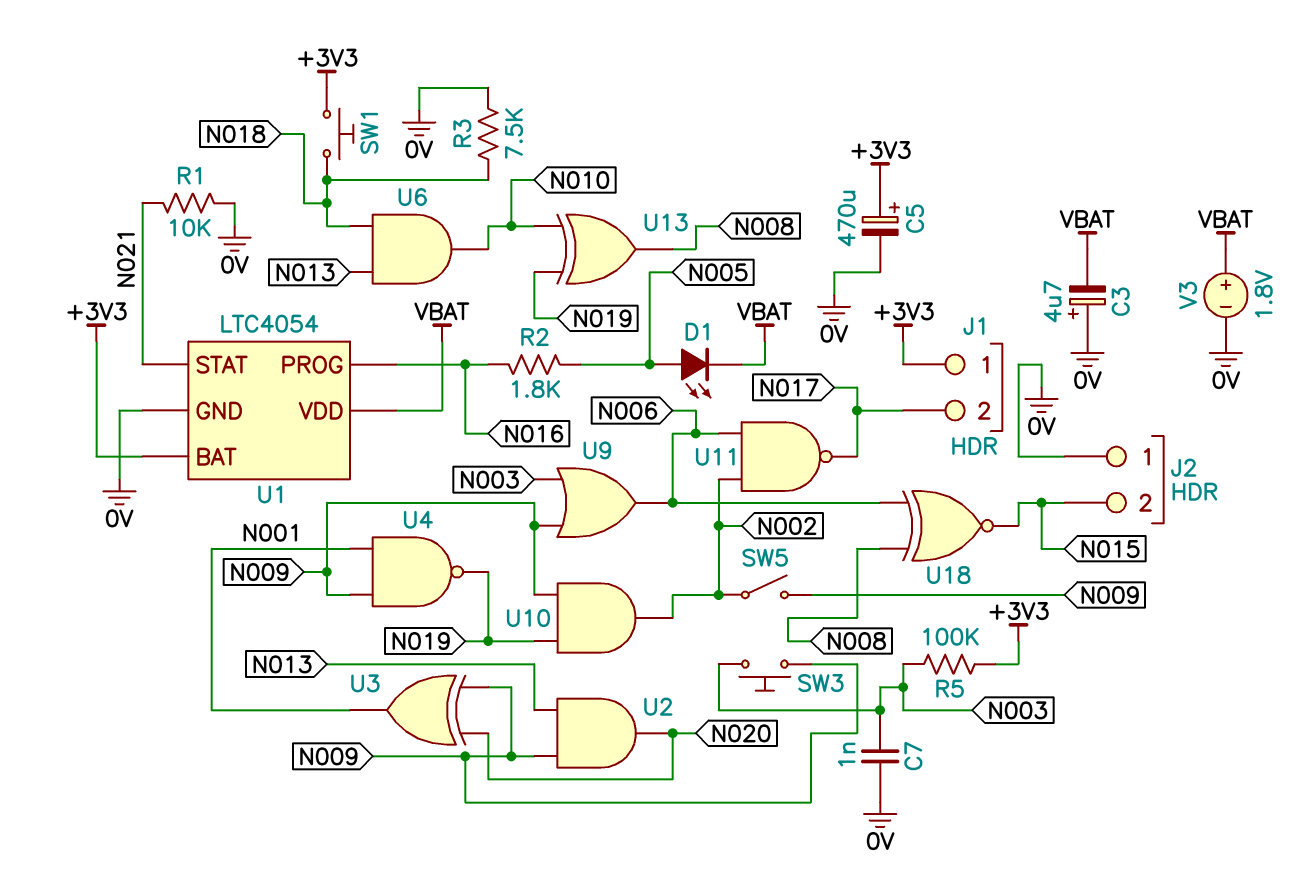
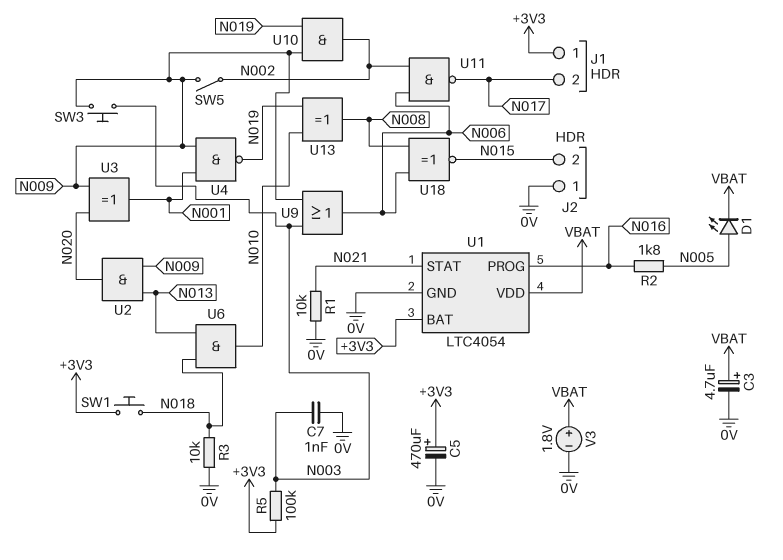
C3: 4.7uF (plus 0V, minus VBAT) -> 4.7uF (plus VBAT, minus 0V)
R3: 7.5k (0V, N018) -> 10k (0V, N018)

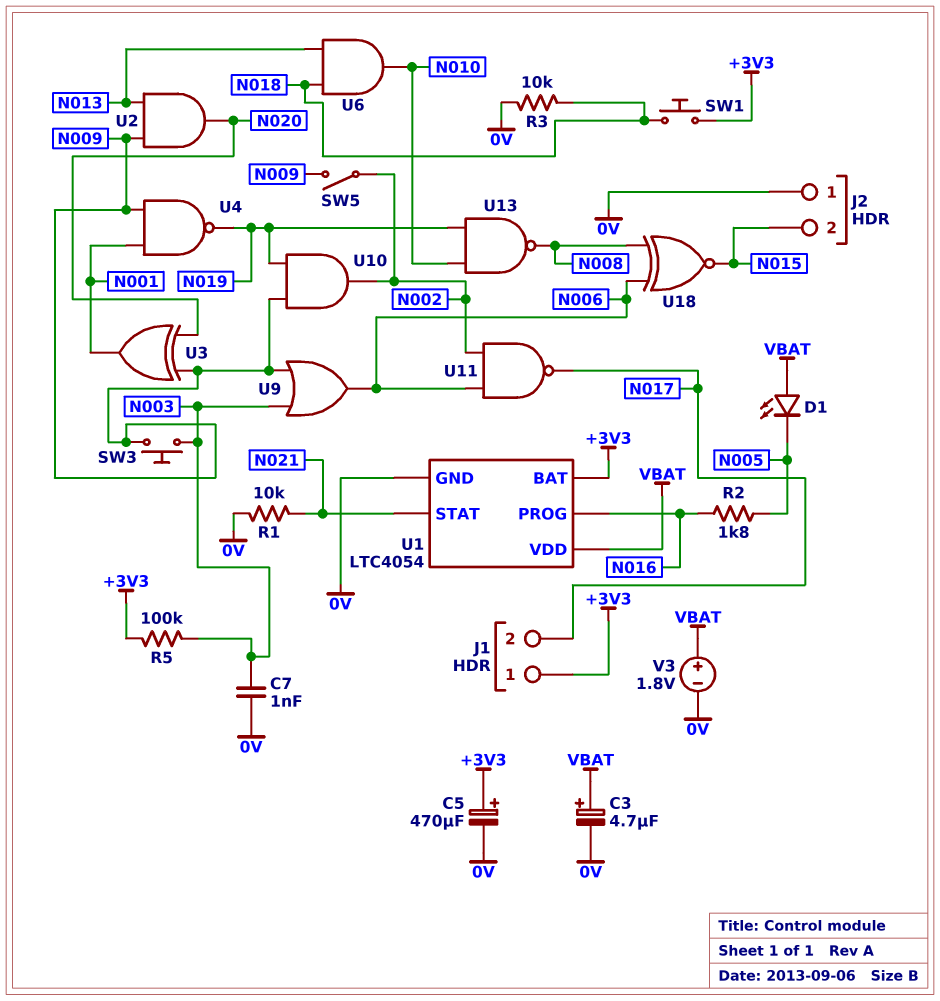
D1: LED (A N005, K VBAT) -> LED (A VBAT, K N005)
U13: XOR (in N010, in N019, out N008) -> NAND (in N010, in N019, out N008)

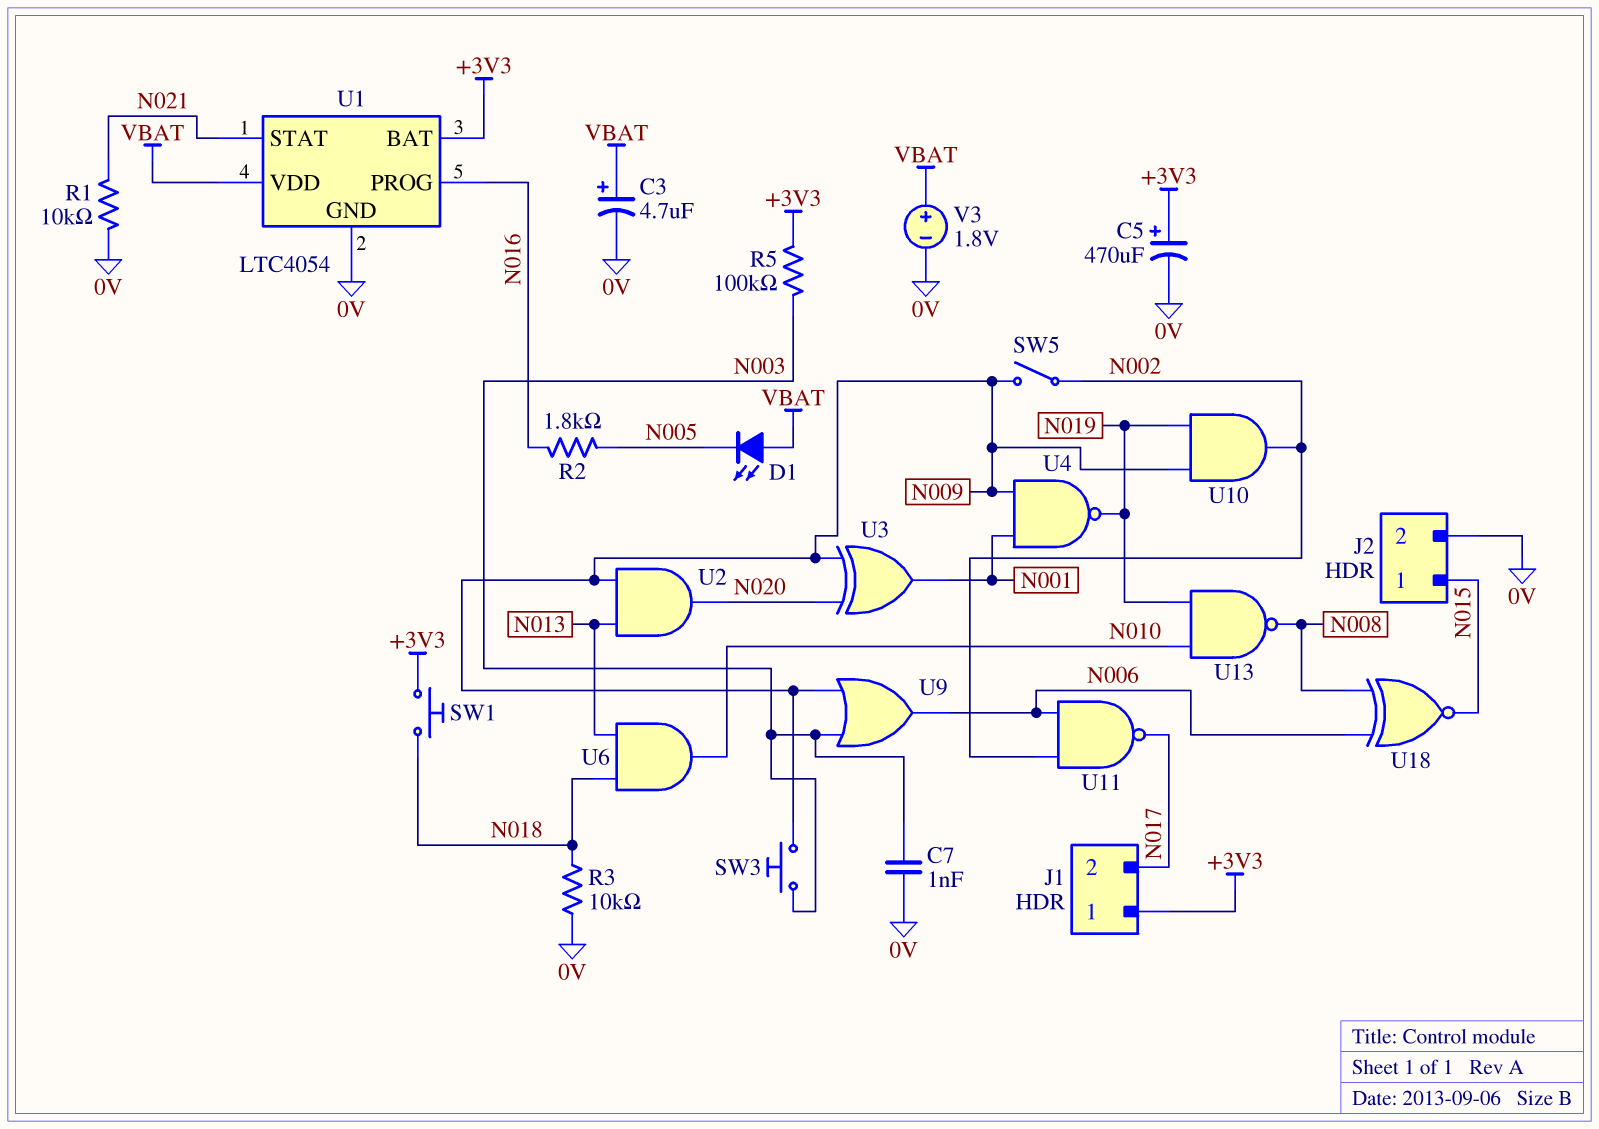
J2 pin 1: 0V -> N015
J2 pin 2: N015 -> 0V

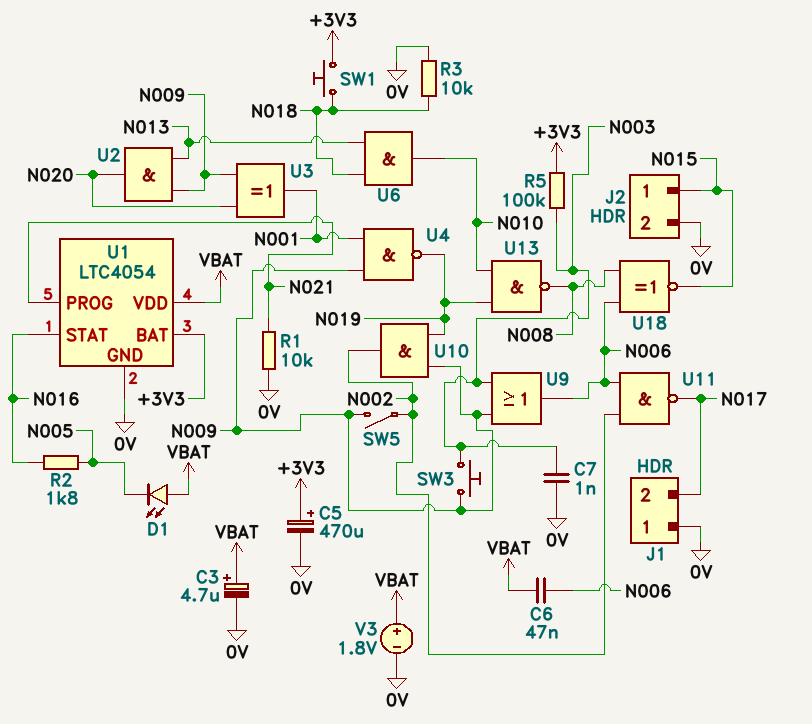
C6: none -> 47nF (N006, VBAT)
J1 pin 1: +3V3 -> 0V
U1 pin PROG: N016 -> N021
U1 pin STAT: N021 -> N016

